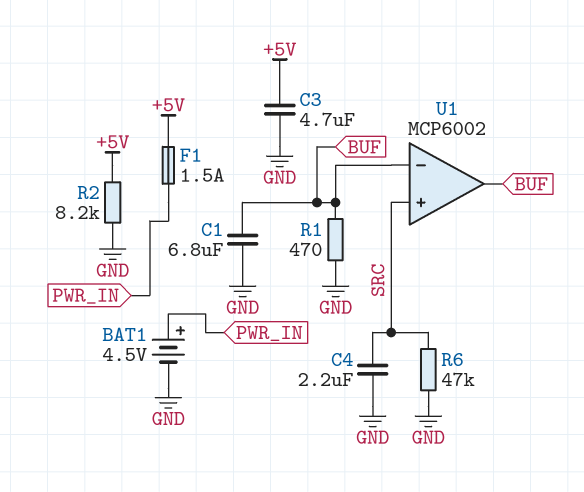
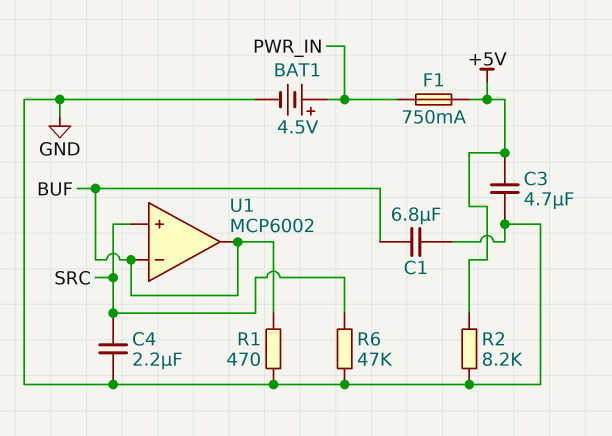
F1: 1.5A (+5V, PWR_IN) -> 750mA (+5V, PWR_IN)

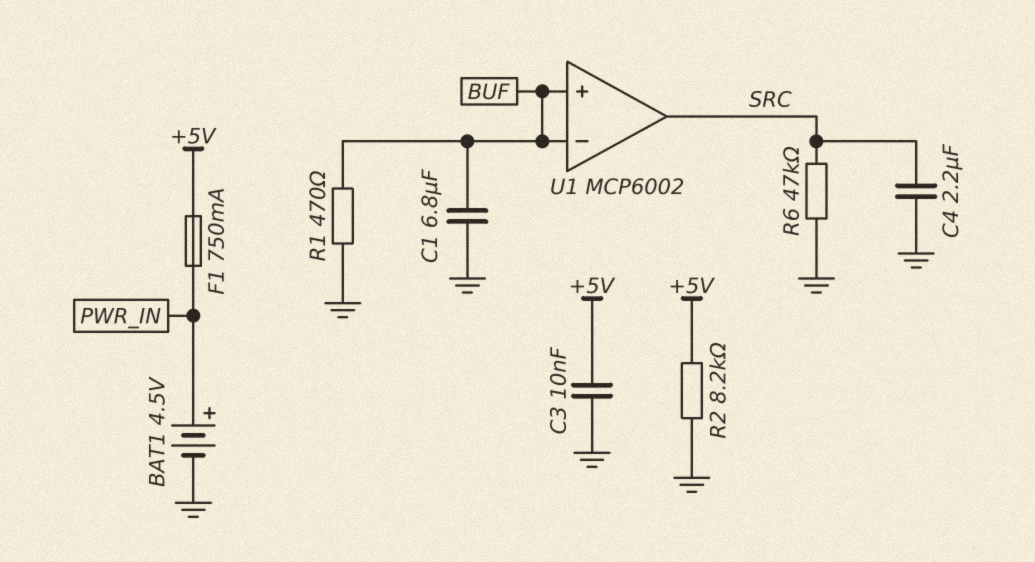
C3: 4.7uF (+5V, GND) -> 10nF (+5V, GND)
U1 pin in+: SRC -> BUF
U1 pin out: BUF -> SRC

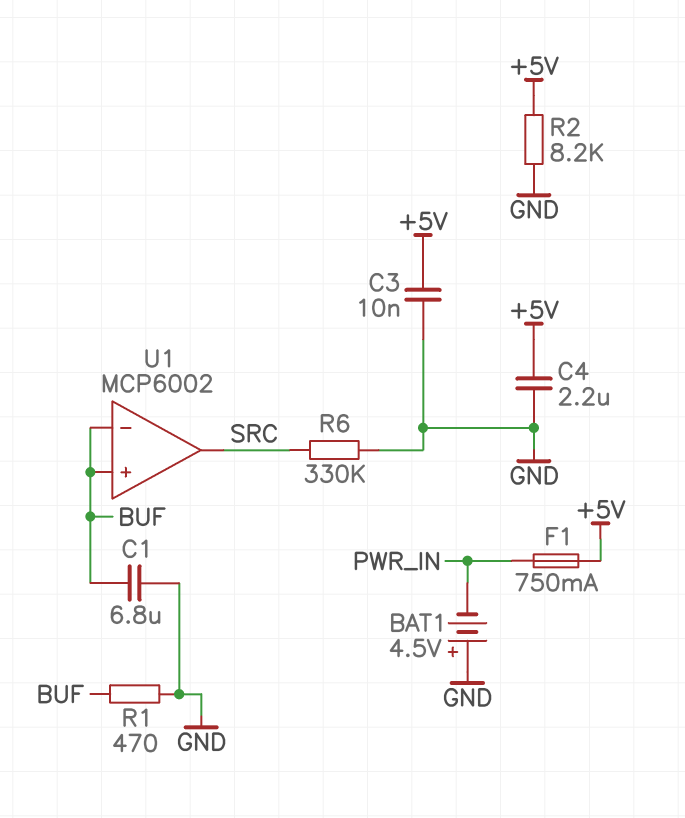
BAT1: 4.5V (plus PWR_IN, minus GND) -> 4.5V (plus GND, minus PWR_IN)
C4: 2.2uF (GND, SRC) -> 2.2uF (+5V, GND)
R6: 47k (GND, SRC) -> 330k (GND, SRC)

